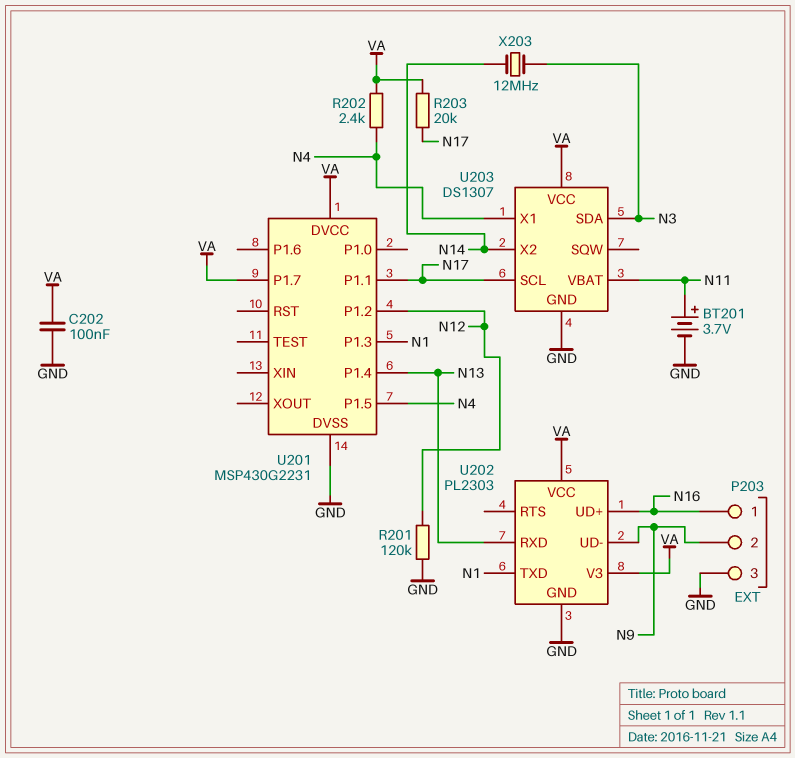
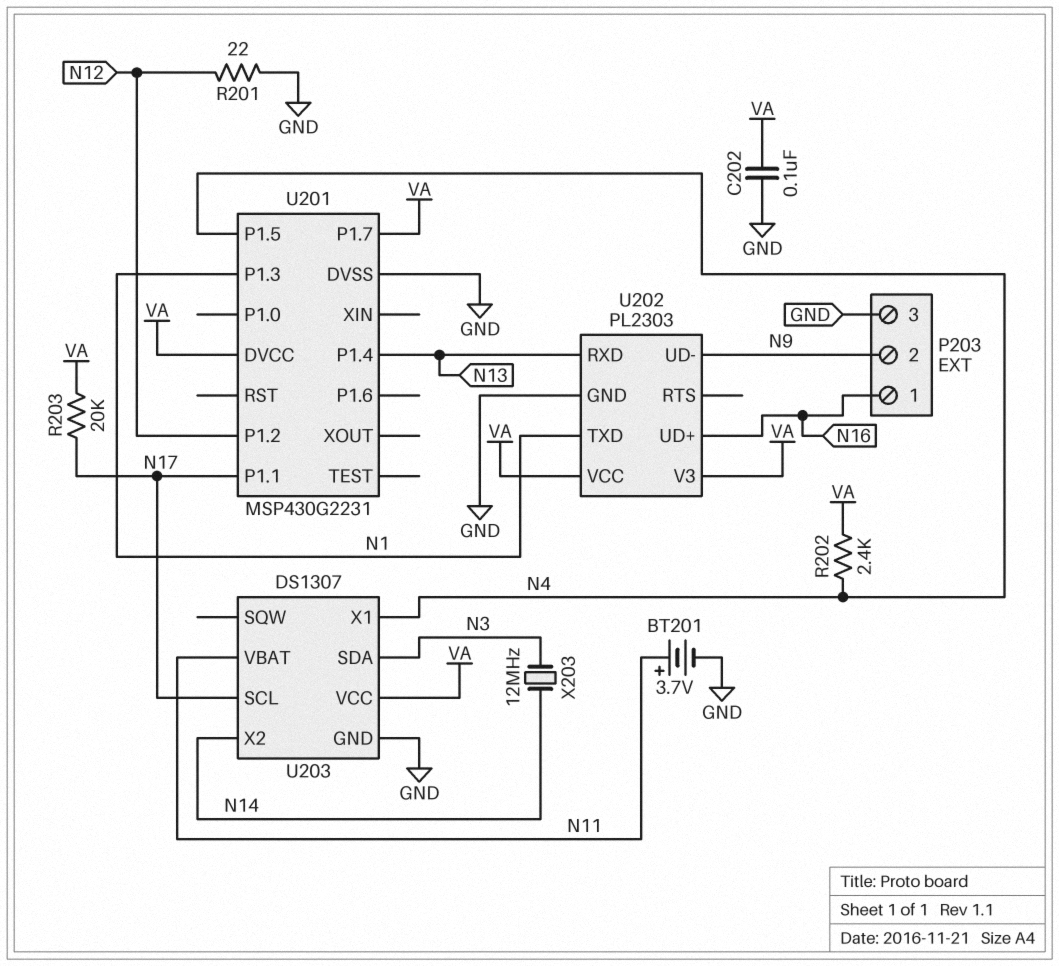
R201: 120k (GND, N12) -> 22 (GND, N12)

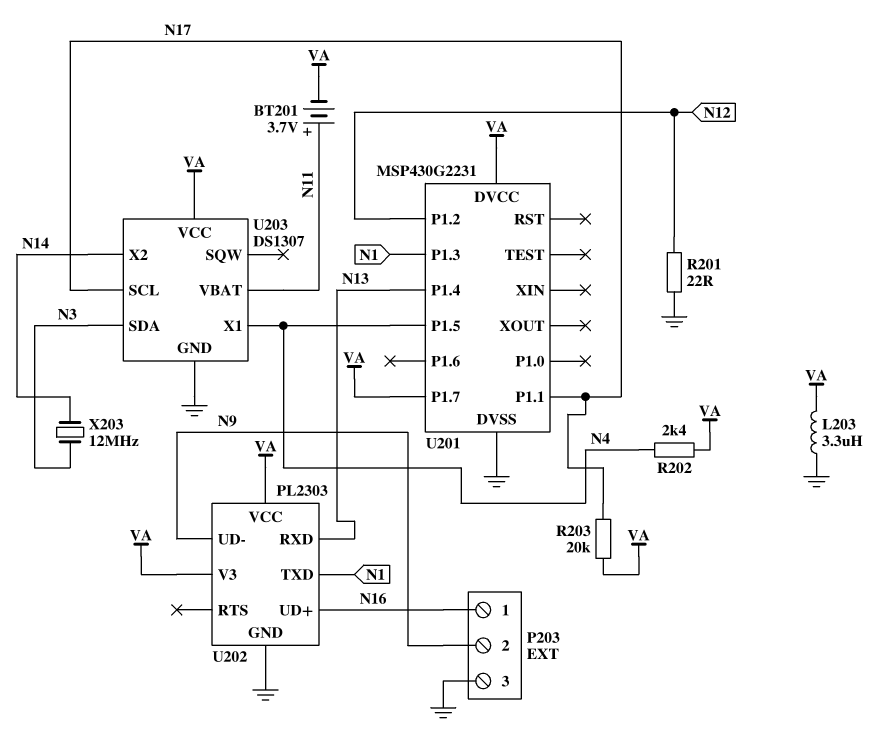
BT201: 3.7V (plus N11, minus GND) -> 3.7V (plus N11, minus VA)
C202: 100nF (GND, VA) -> none
L203: none -> 3.3uH (GND, VA)

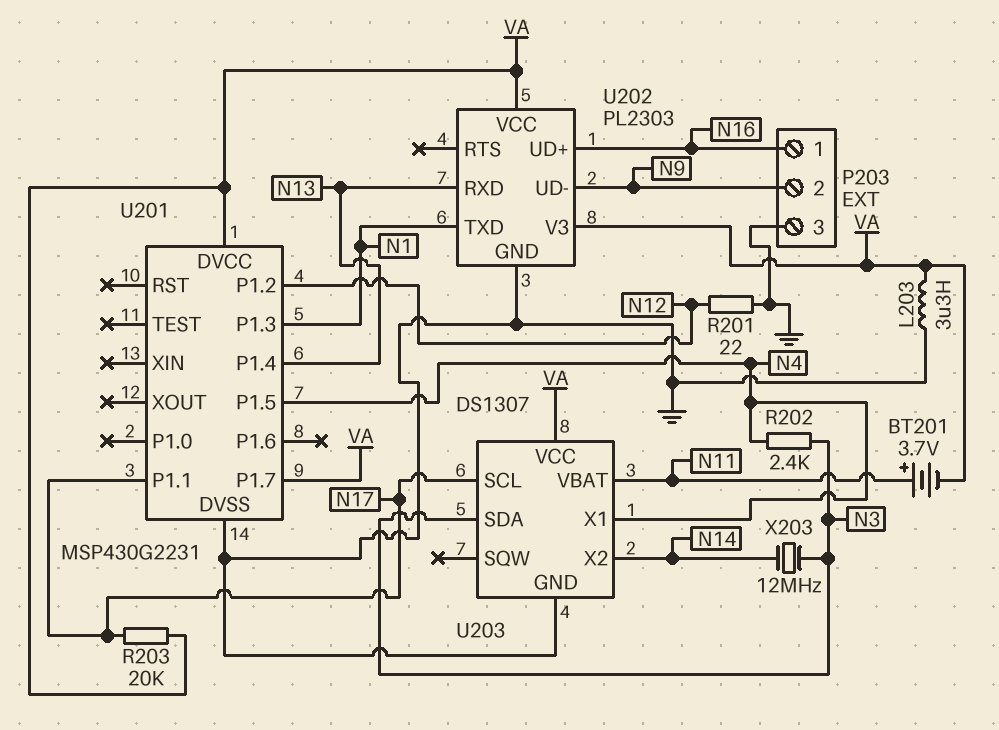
R202: 2.4k (N4, VA) -> 2.4k (N3, N4)

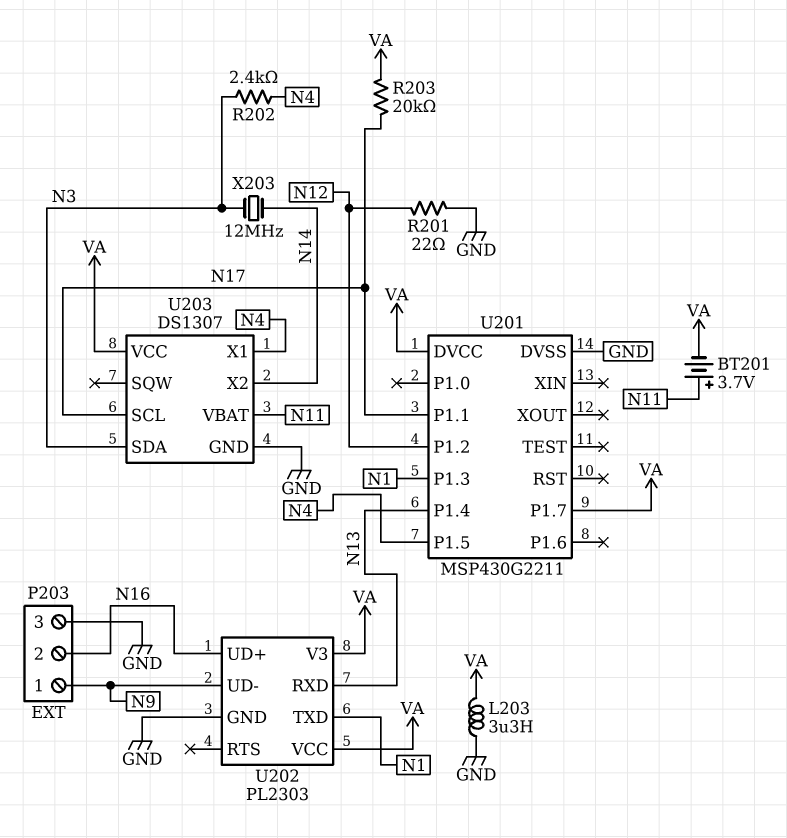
P203 pin 1: N16 -> N9
P203 pin 2: N9 -> N16
U201: MSP430G2231 -> MSP430G2211

